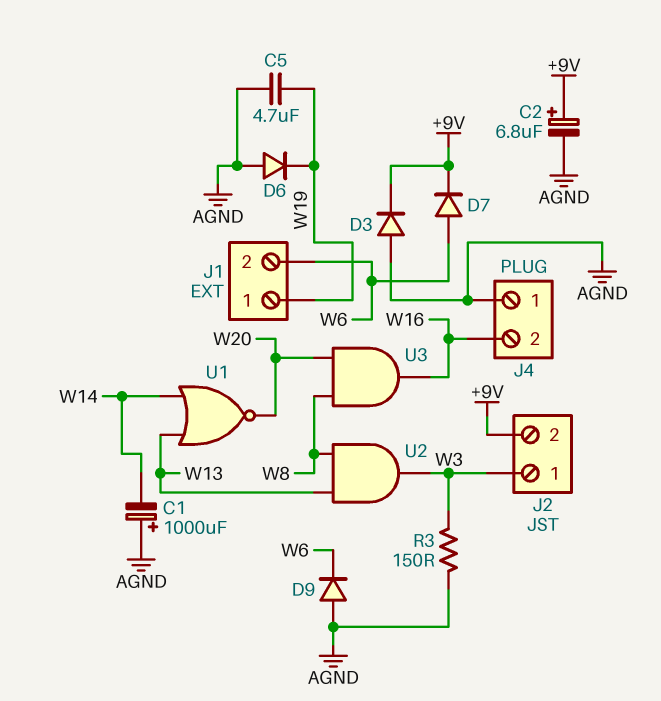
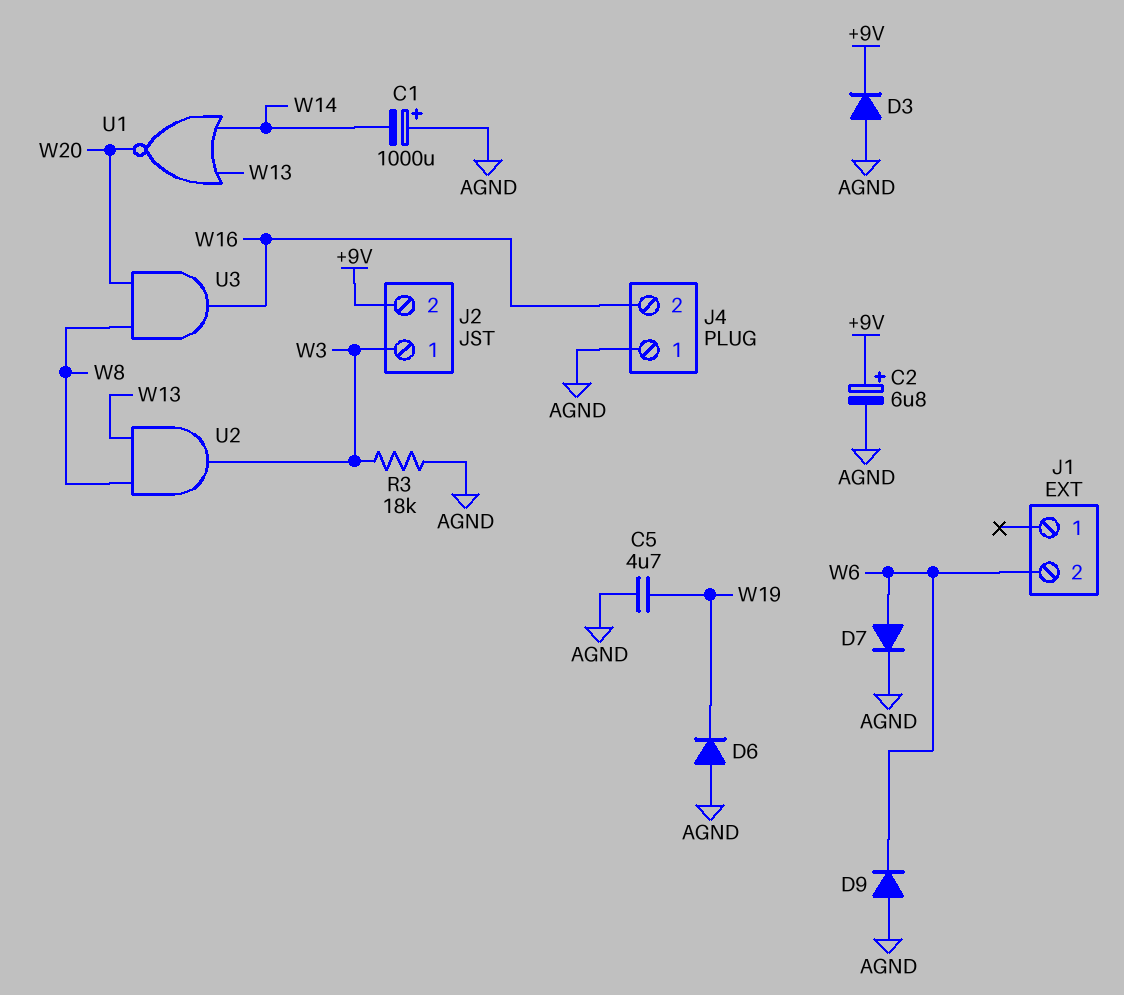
D7: diode (A W6, K +9V) -> diode (A W6, K AGND)
J1 pin 1: W19 -> none
R3: 150 (AGND, W3) -> 18k (AGND, W3)

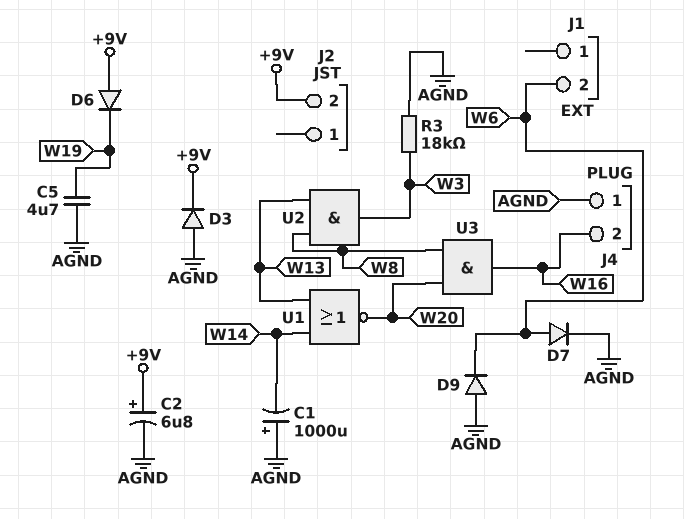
D6: diode (A AGND, K W19) -> diode (A +9V, K W19)
J2 pin 1: W3 -> none

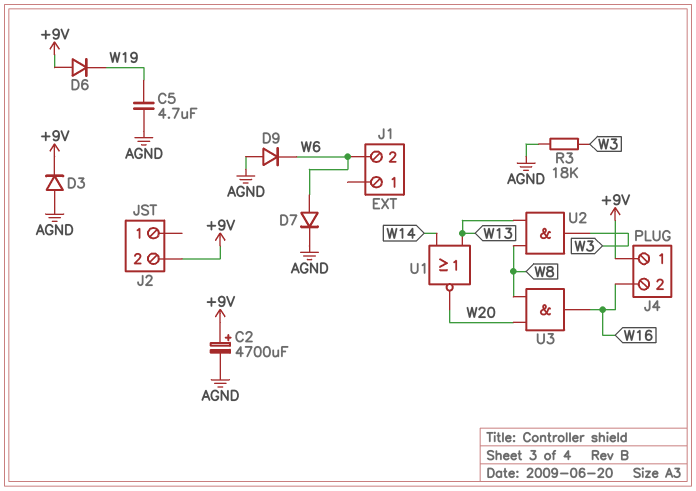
C1: 1000uF (plus AGND, minus W14) -> none
C2: 6.8uF (plus +9V, minus AGND) -> 4700uF (plus +9V, minus AGND)
J4 pin 1: AGND -> +9V

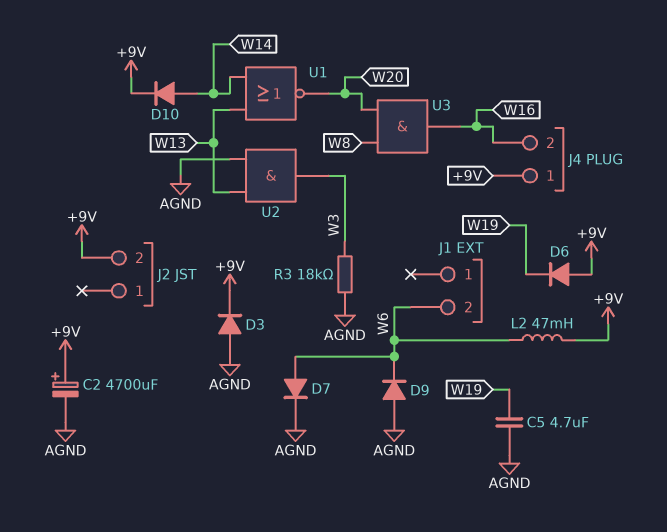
D10: none -> diode (A W14, K +9V)
L2: none -> 47mH (+9V, W6)
U2: AND (in W8, in W13, out W3) -> AND (in AGND, in W13, out W3)

